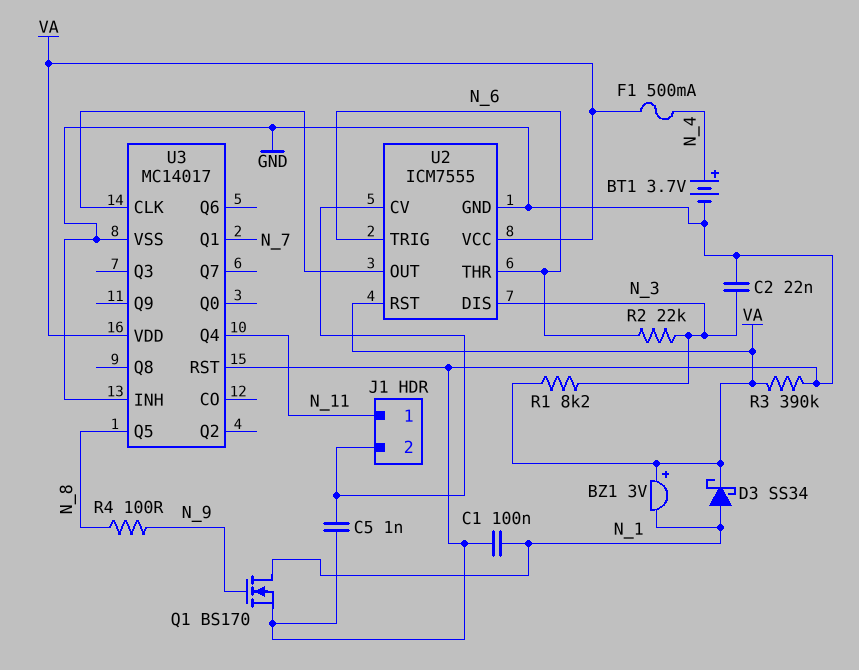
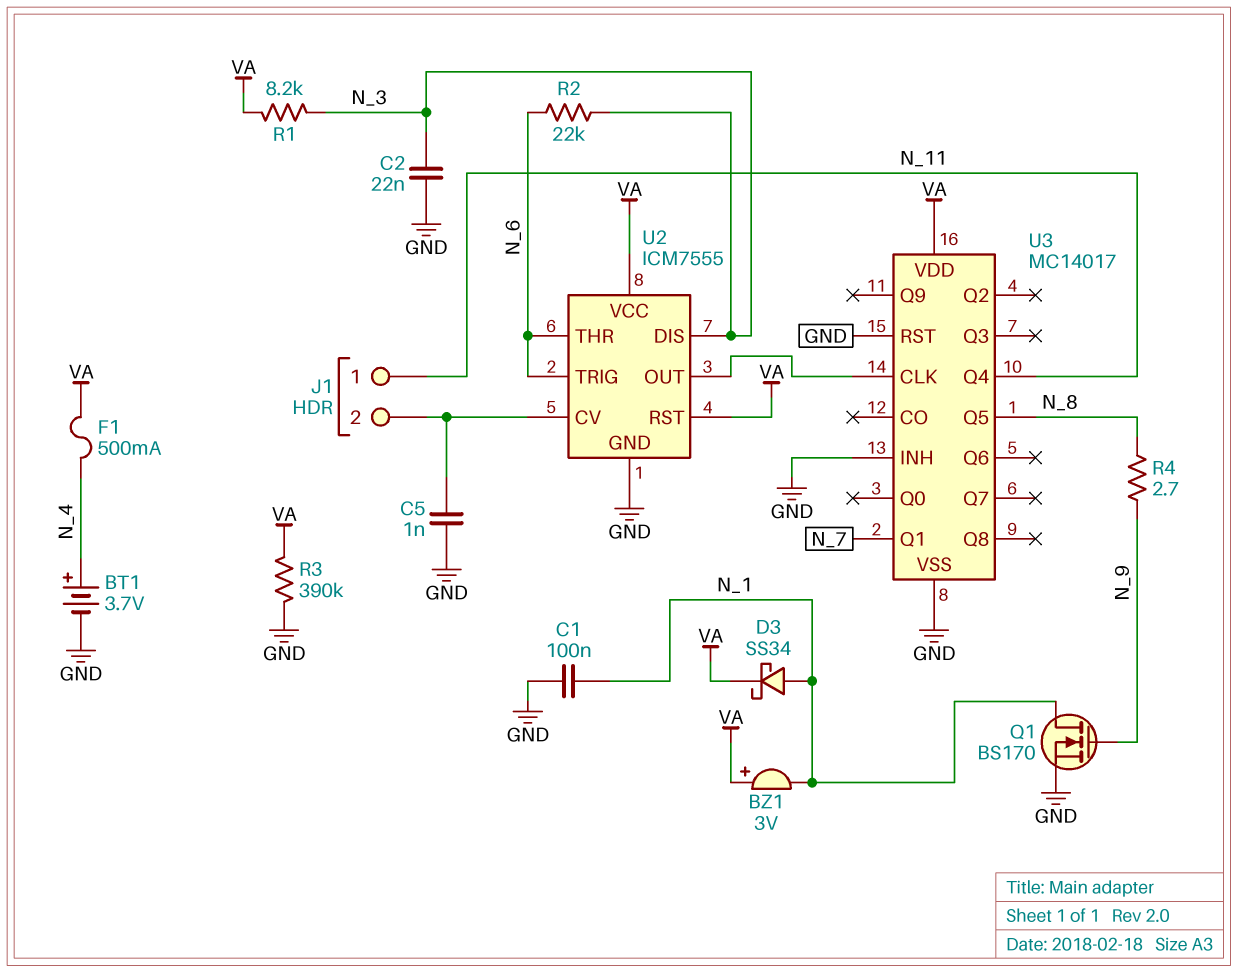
R4: 100 (N_8, N_9) -> 2.7 (N_8, N_9)

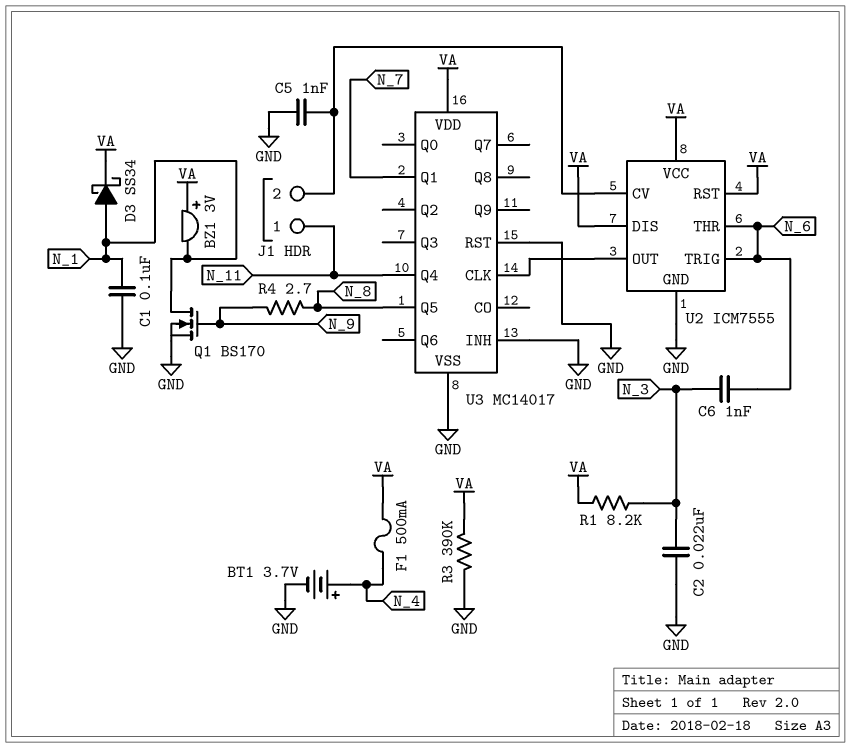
C6: none -> 1nF (N_3, N_6)
R2: 22k (N_3, N_6) -> none
U2 pin DIS: N_3 -> VA

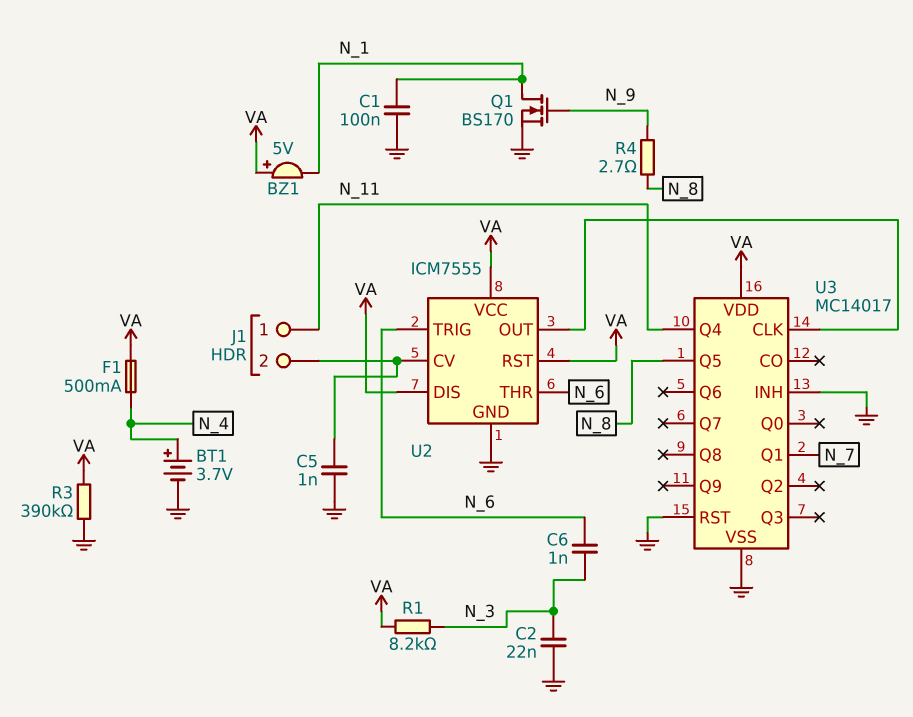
BZ1: buzzer 3V (plus VA, minus N_1) -> buzzer 5V (plus VA, minus N_1)
D3: schottky SS34 (A N_1, K VA) -> none

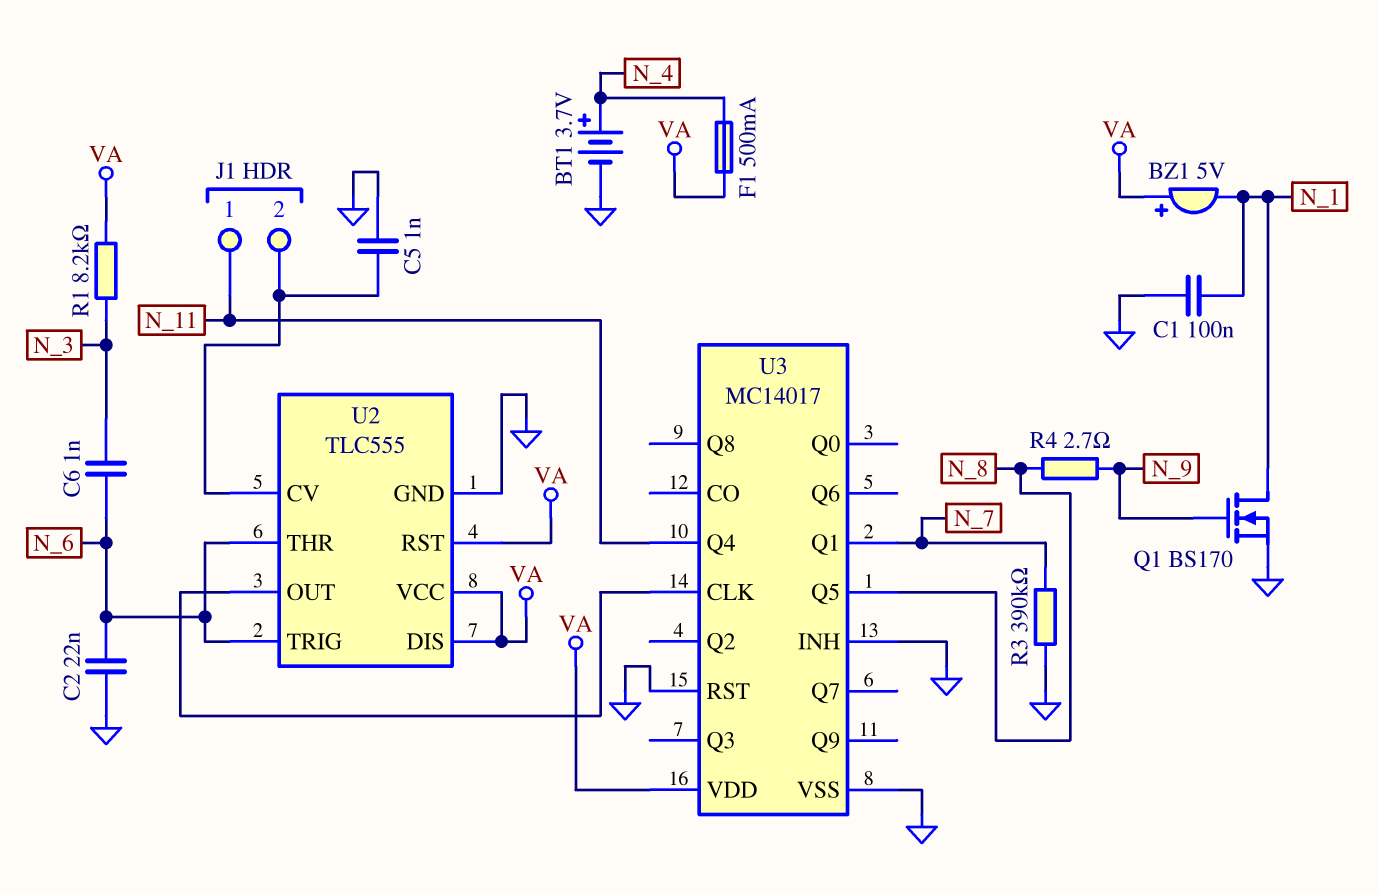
C2: 22nF (GND, N_3) -> 22nF (GND, N_6)
R3: 390k (GND, VA) -> 390k (GND, N_7)
U2: ICM7555 -> TLC555

